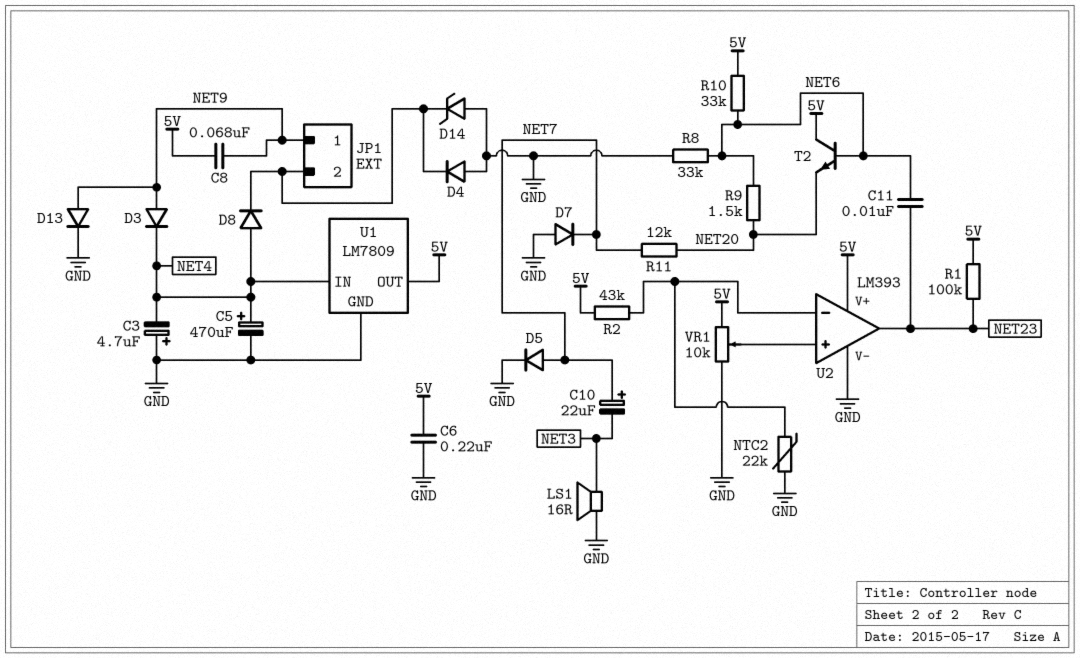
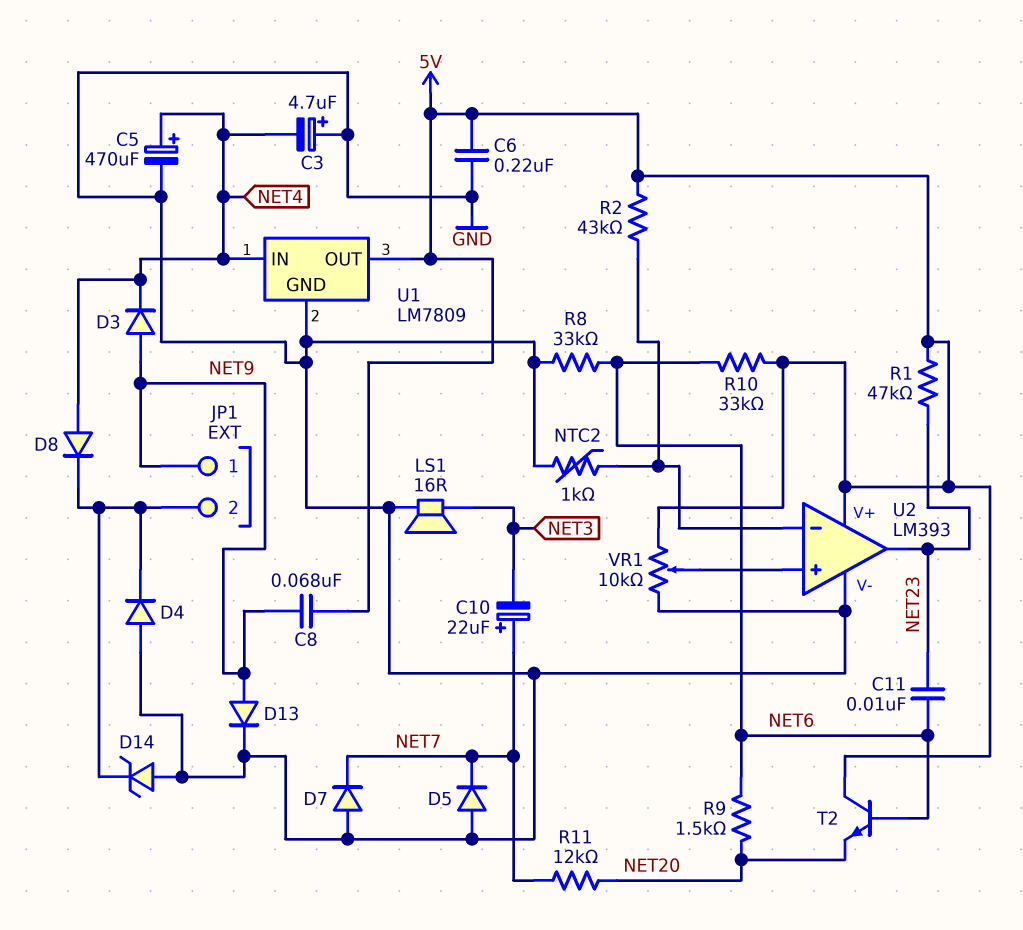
D5: diode (A NET7, K GND) -> diode (A GND, K NET7)
NTC2: 22k (GND, U2/in-) -> 1k (GND, U2/in-)
R1: 100k (5V, NET23) -> 47k (5V, NET23)

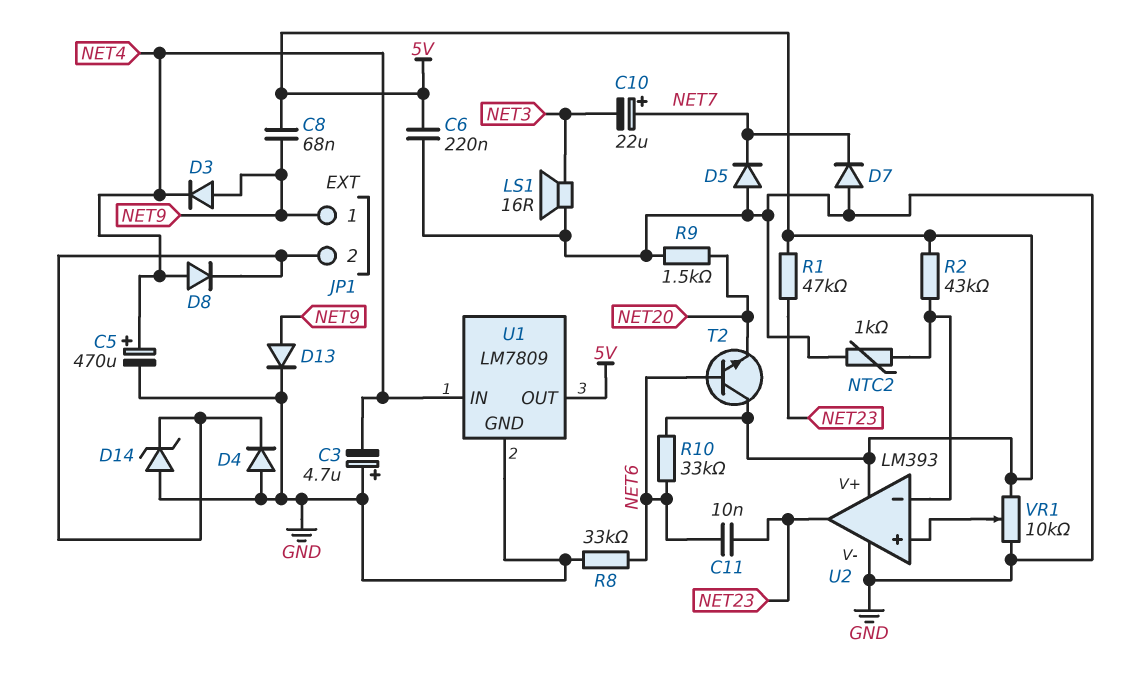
R9: 1.5k (NET6, NET20) -> 1.5k (GND, NET20)
R11: 12k (NET7, NET20) -> none

